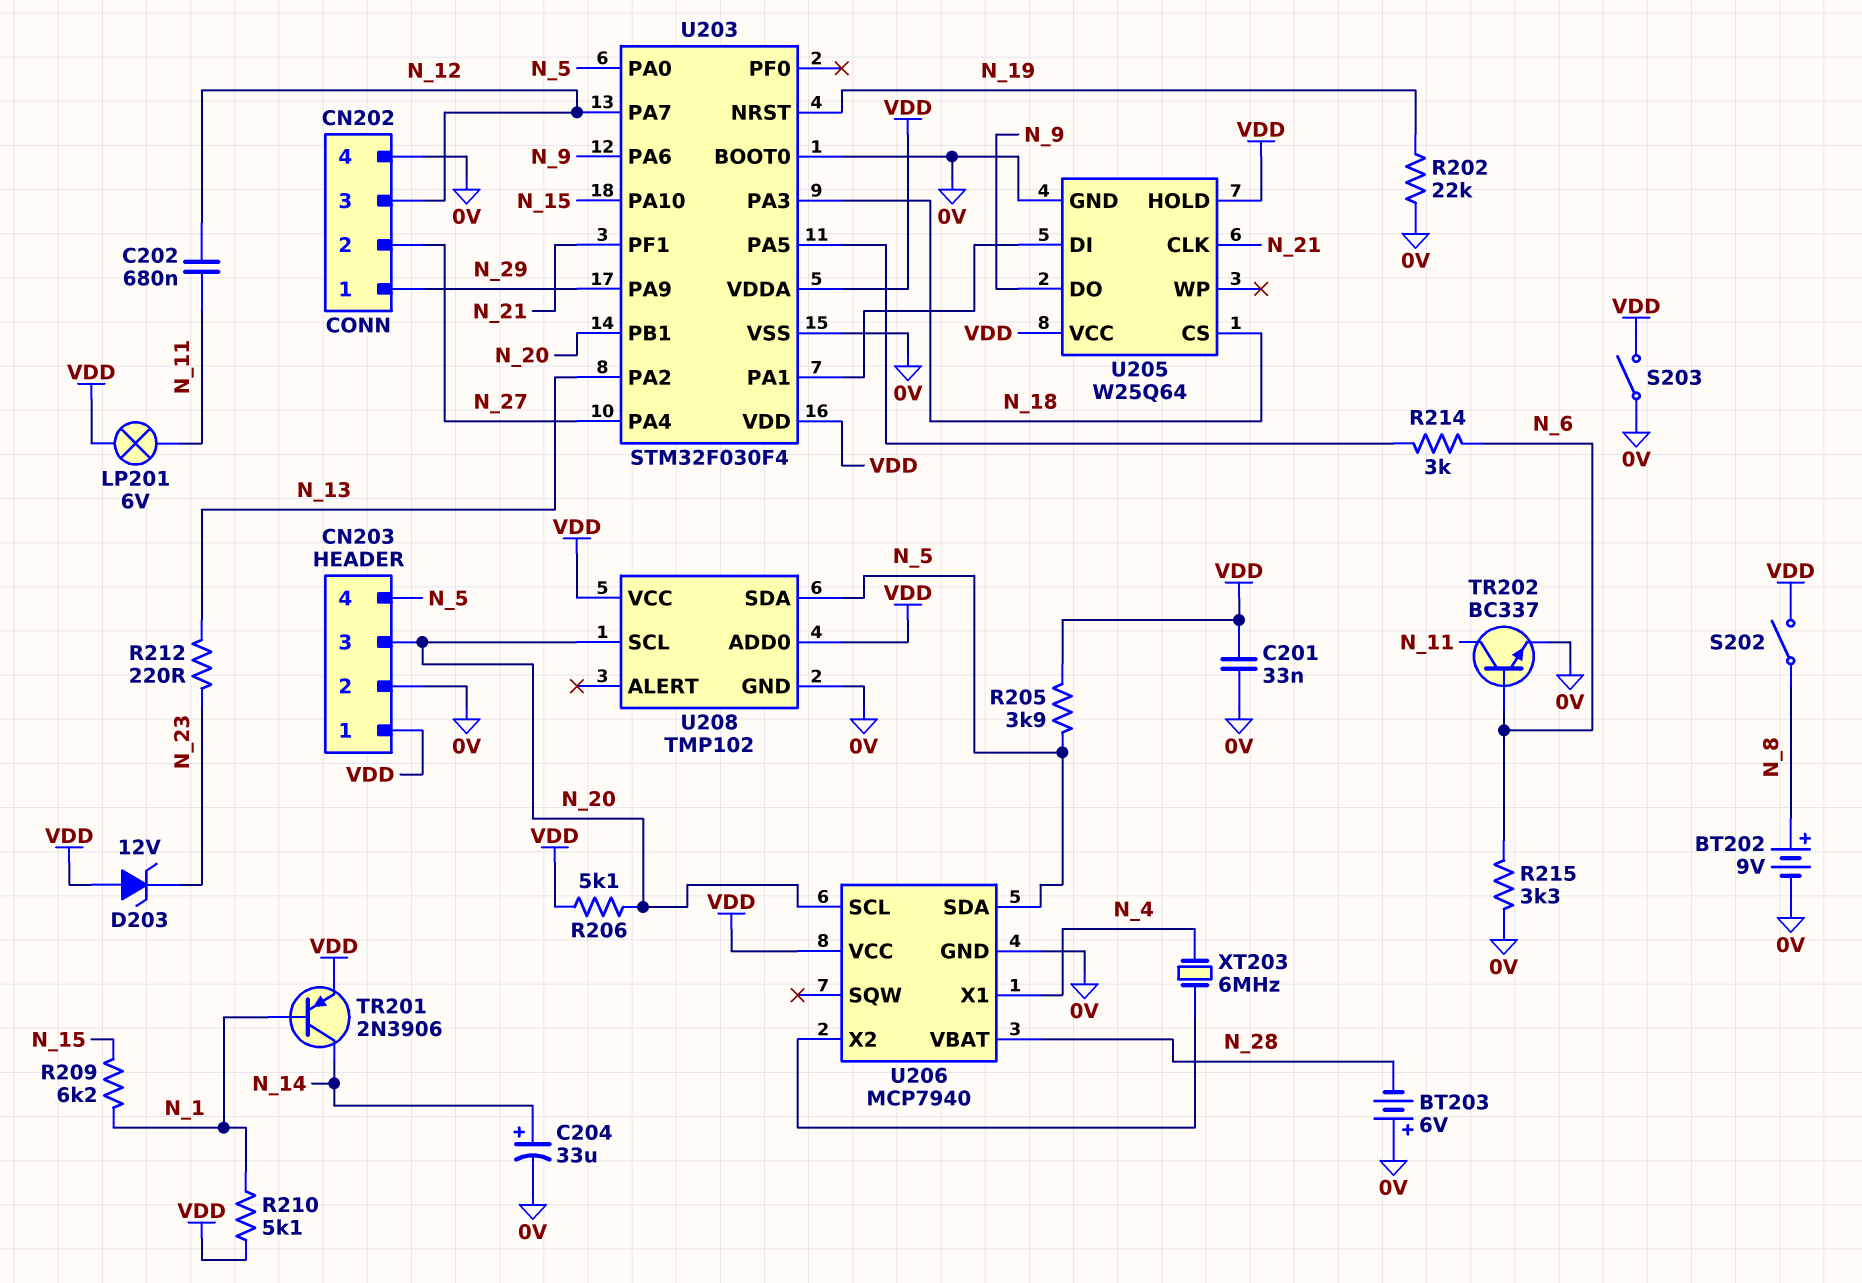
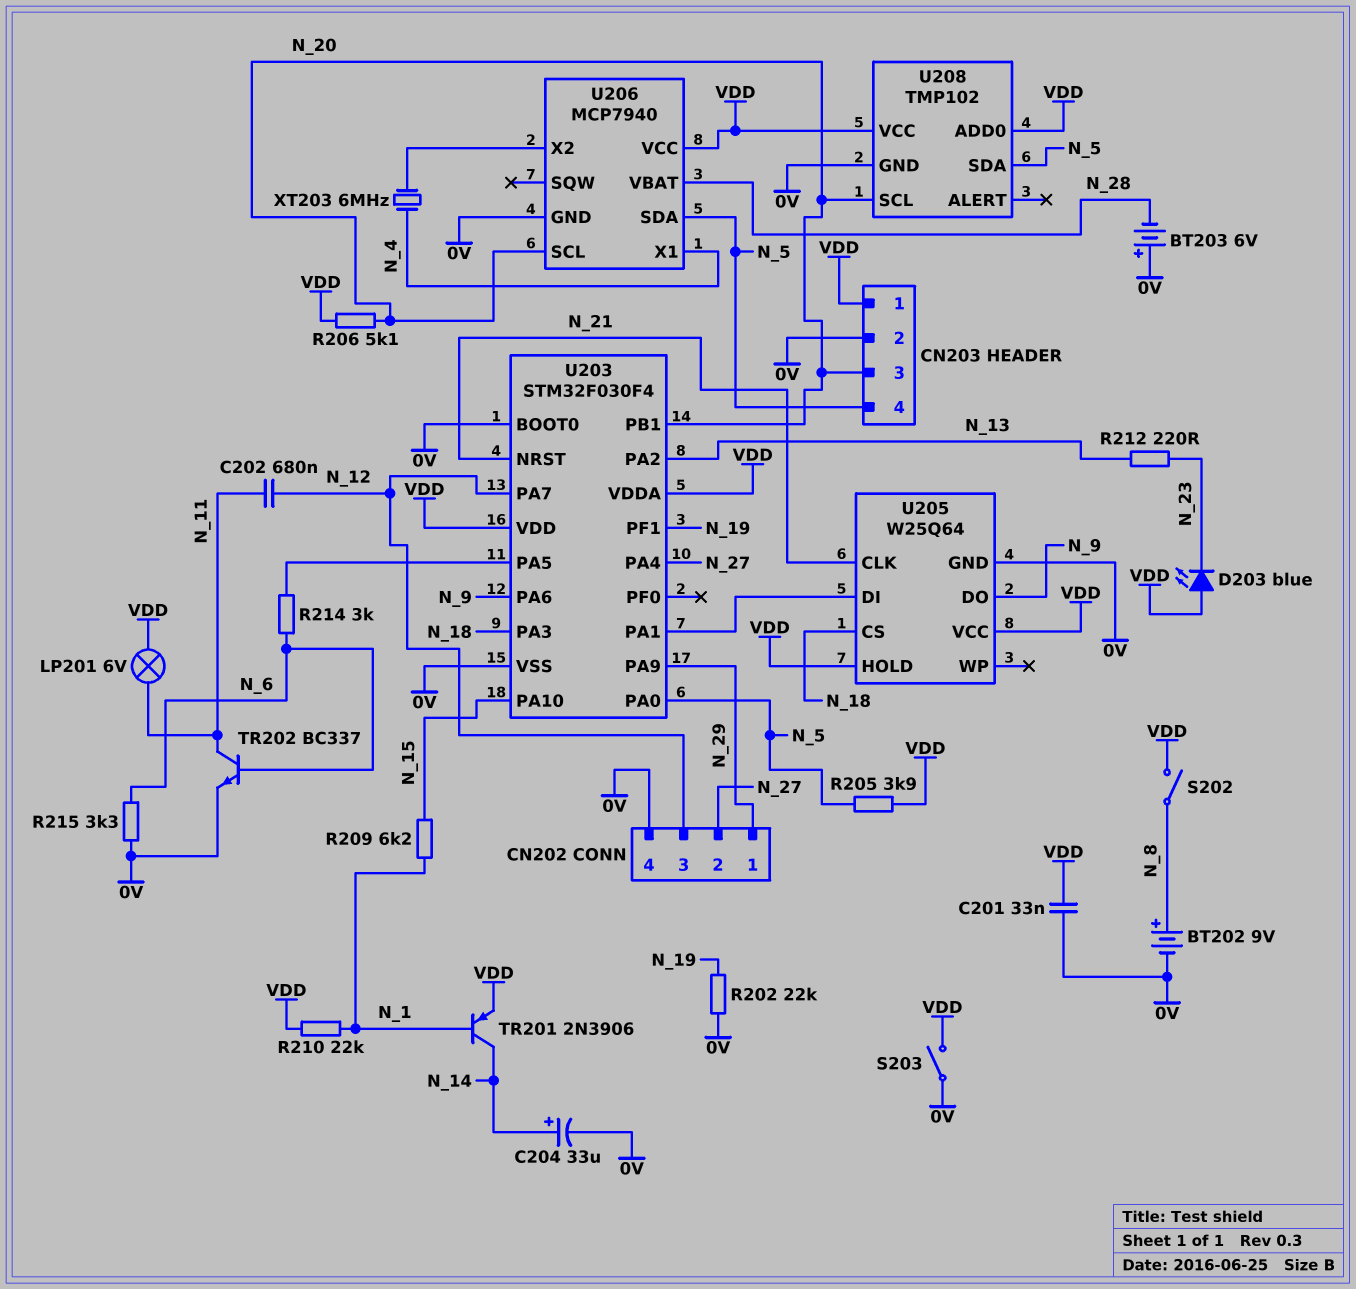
D203: zener 12V (A VDD, K N_23) -> LED blue (A VDD, K N_23)
R210: 5.1k (N_1, VDD) -> 22k (N_1, VDD)
U203 pin NRST: N_19 -> N_21
U203 pin PF1: N_21 -> N_19

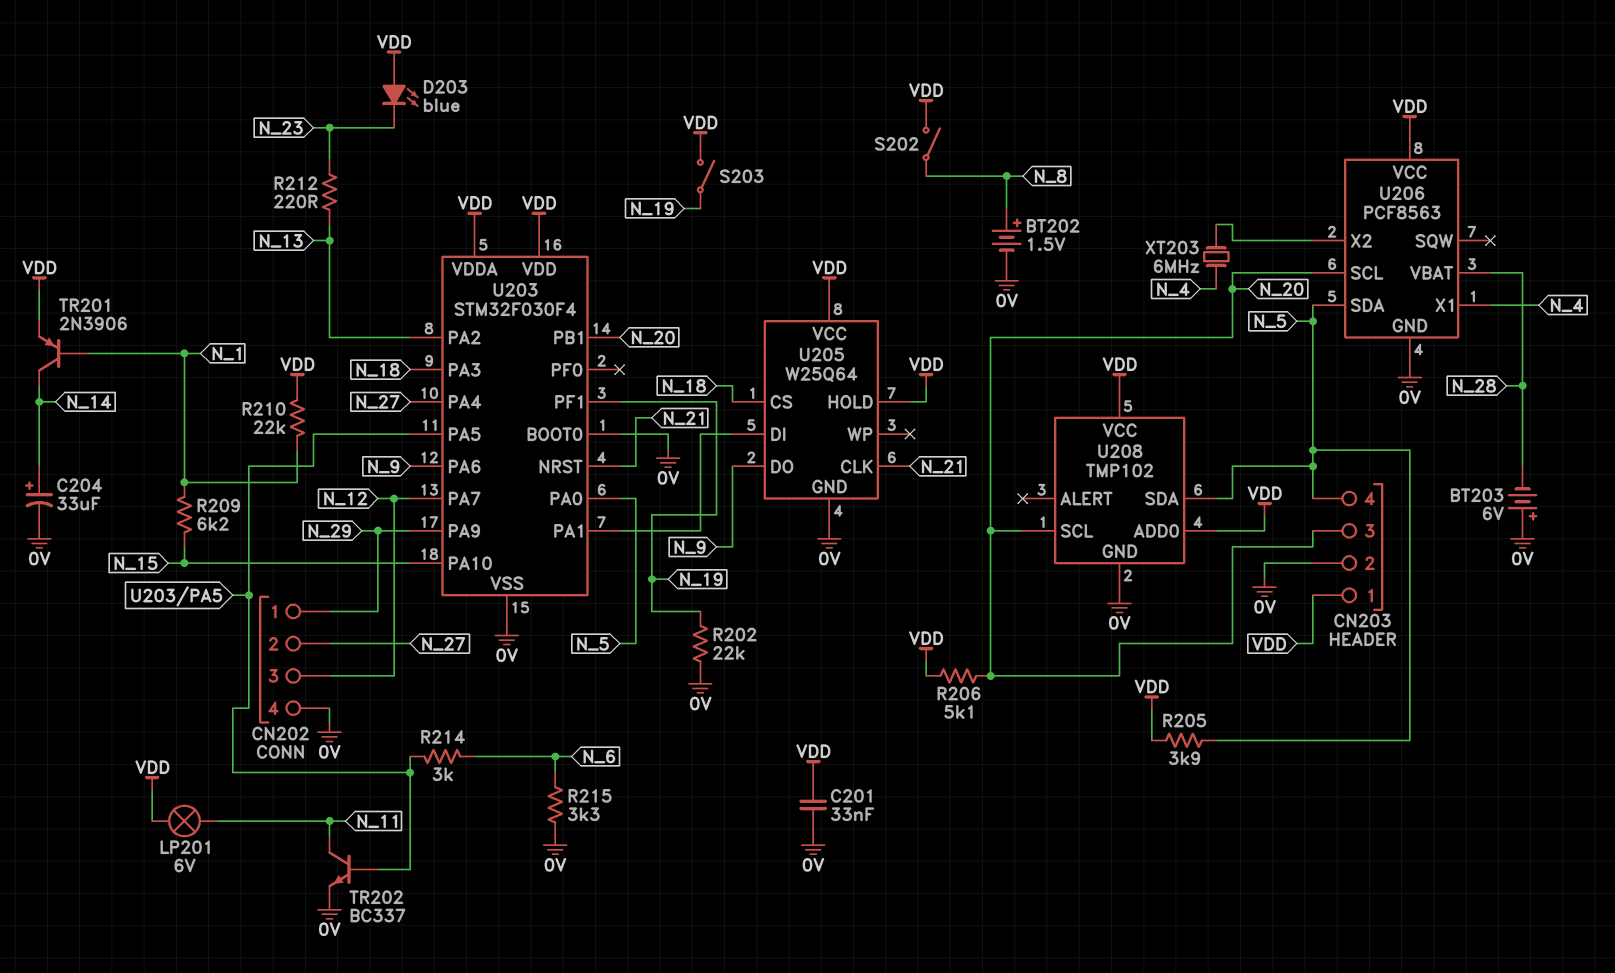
BT202: 9V (plus N_8, minus 0V) -> 1.5V (plus N_8, minus 0V)
C202: 680nF (N_11, N_12) -> none
S203: switch (0V, VDD) -> switch (N_19, VDD)
TR202: NPN BC337 (B N_6, C N_11, E 0V) -> NPN BC337 (B U203/PA5, C N_11, E 0V)
U206: MCP7940 -> PCF8563

